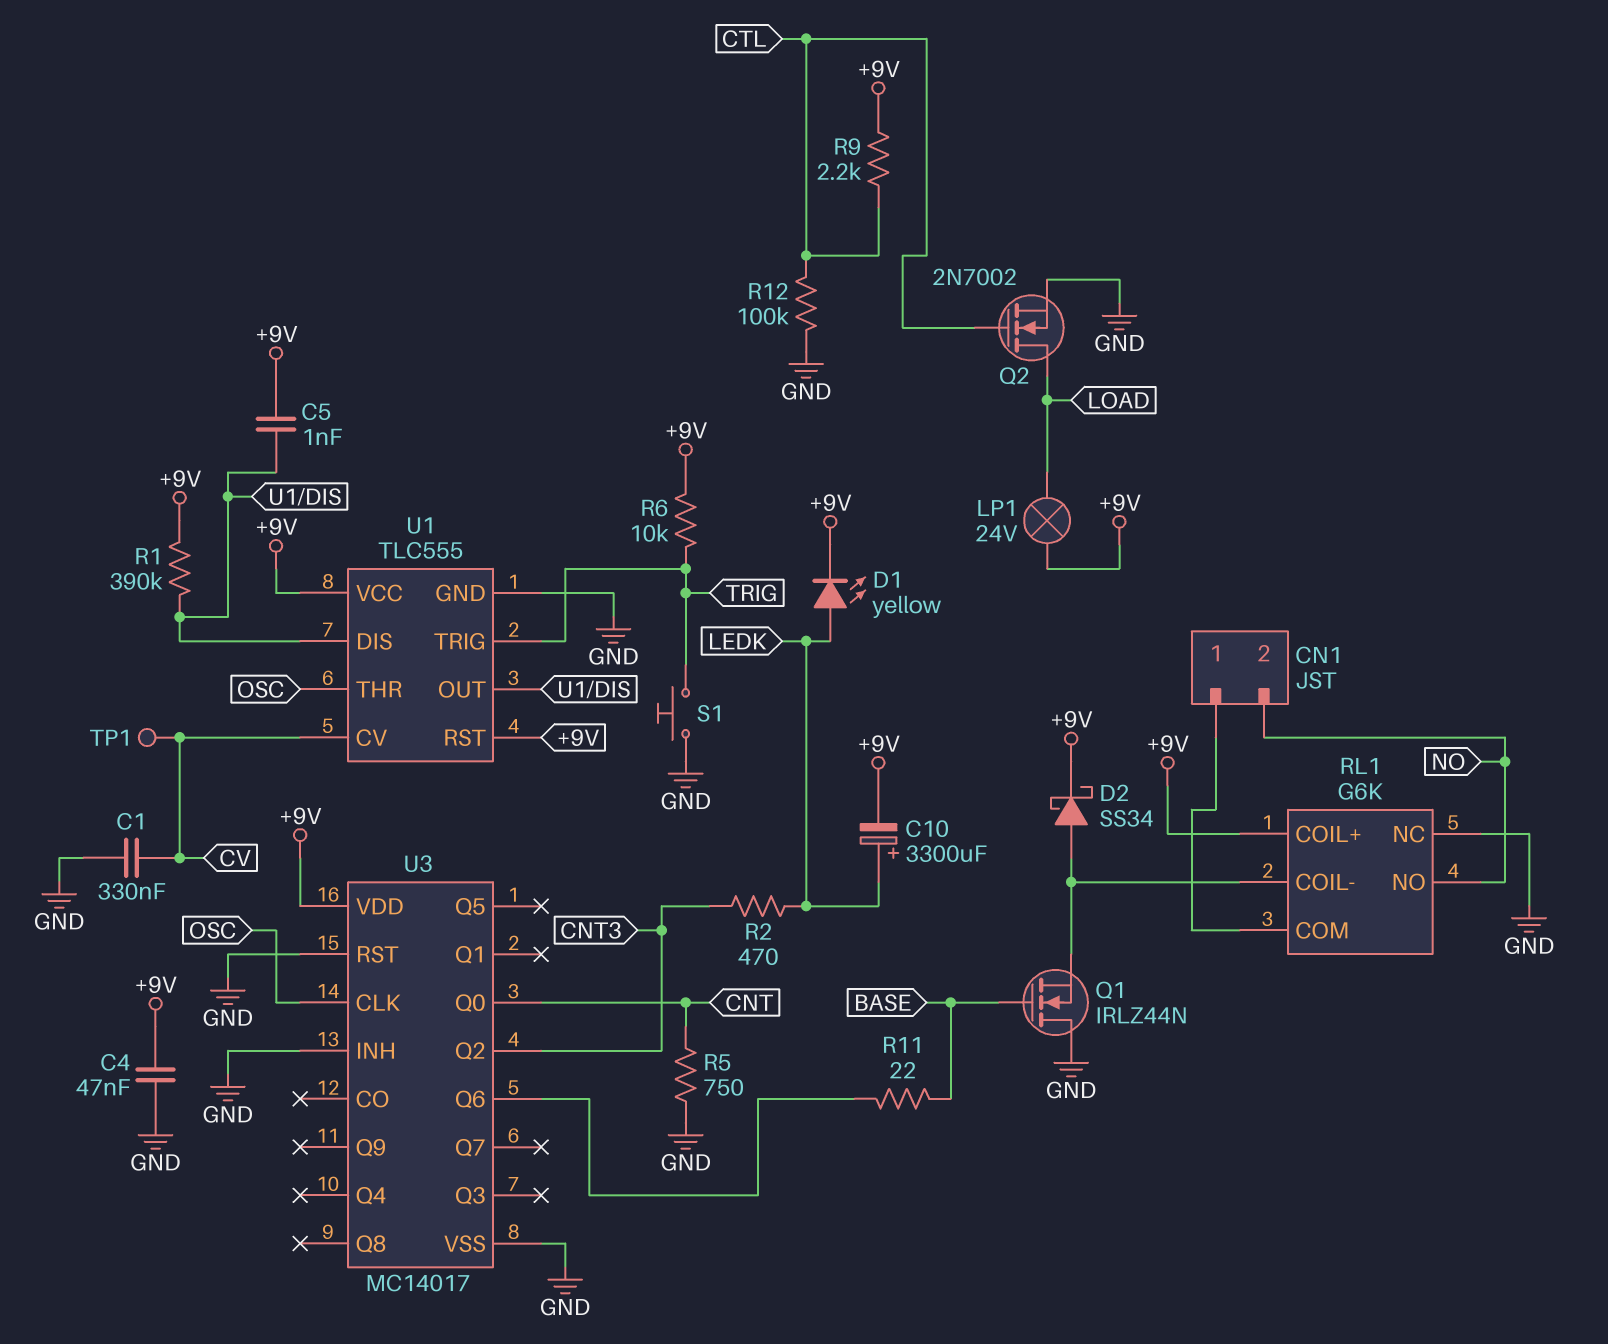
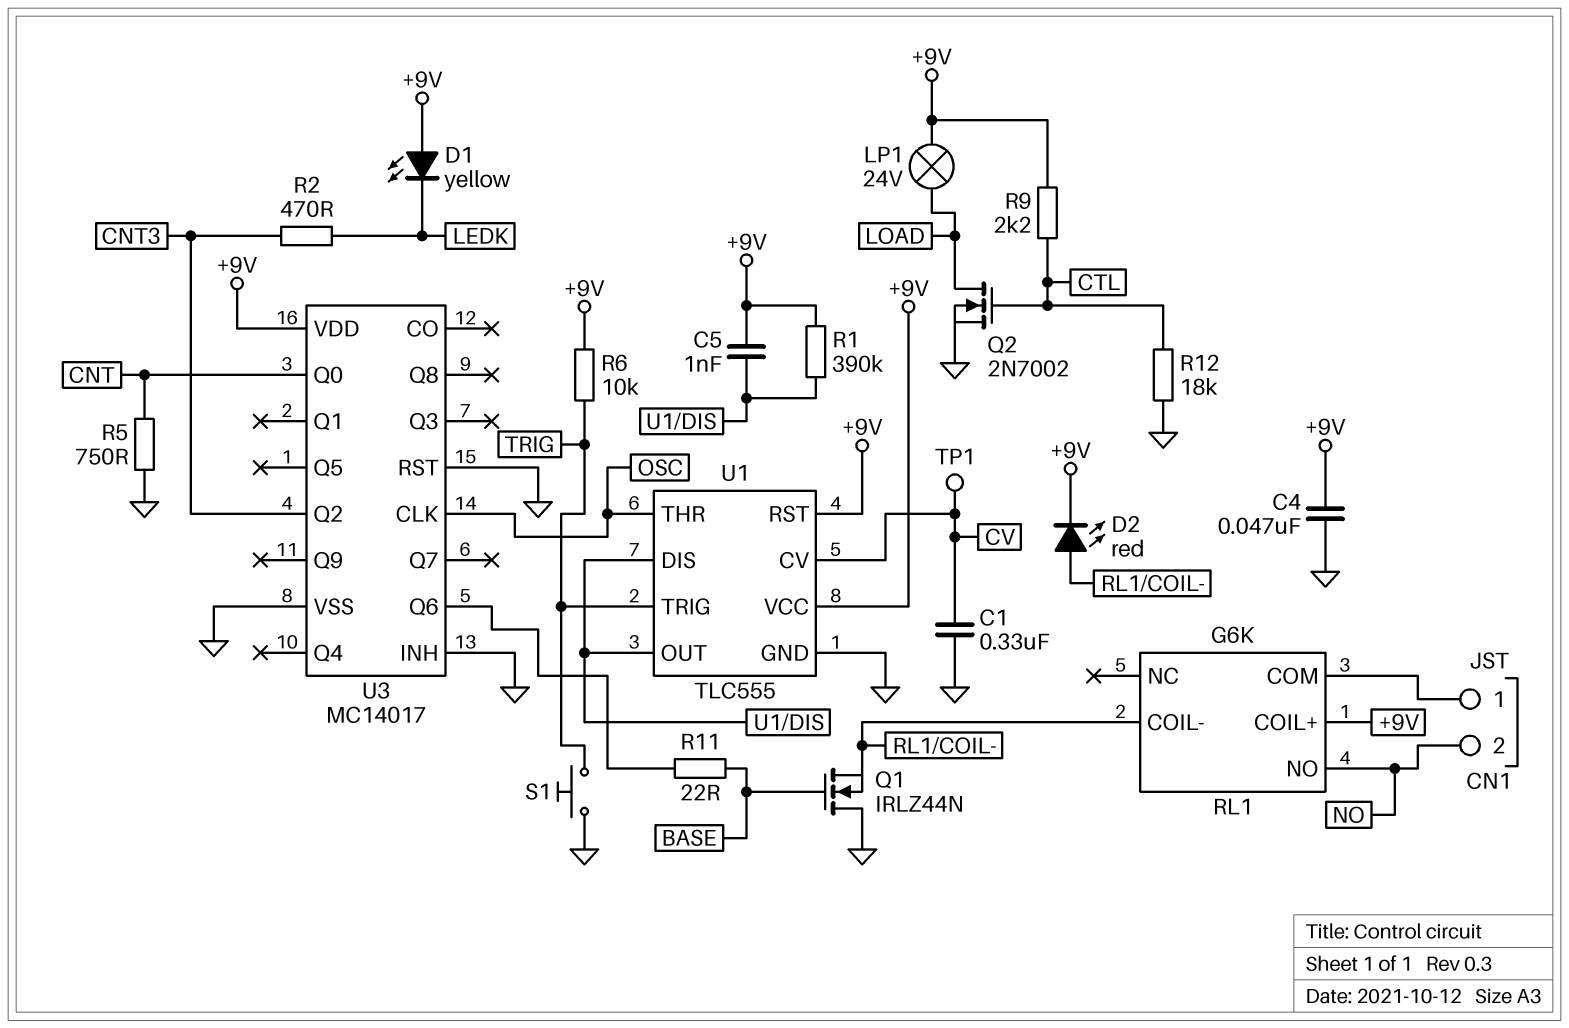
C10: 3300uF (plus LEDK, minus +9V) -> none
D1: LED yellow (A LEDK, K +9V) -> LED yellow (A +9V, K LEDK)
D2: schottky SS34 (A RL1/COIL-, K +9V) -> LED red (A RL1/COIL-, K +9V)
R12: 100k (CTL, GND) -> 18k (CTL, GND)
RL1 pin NC: GND -> none

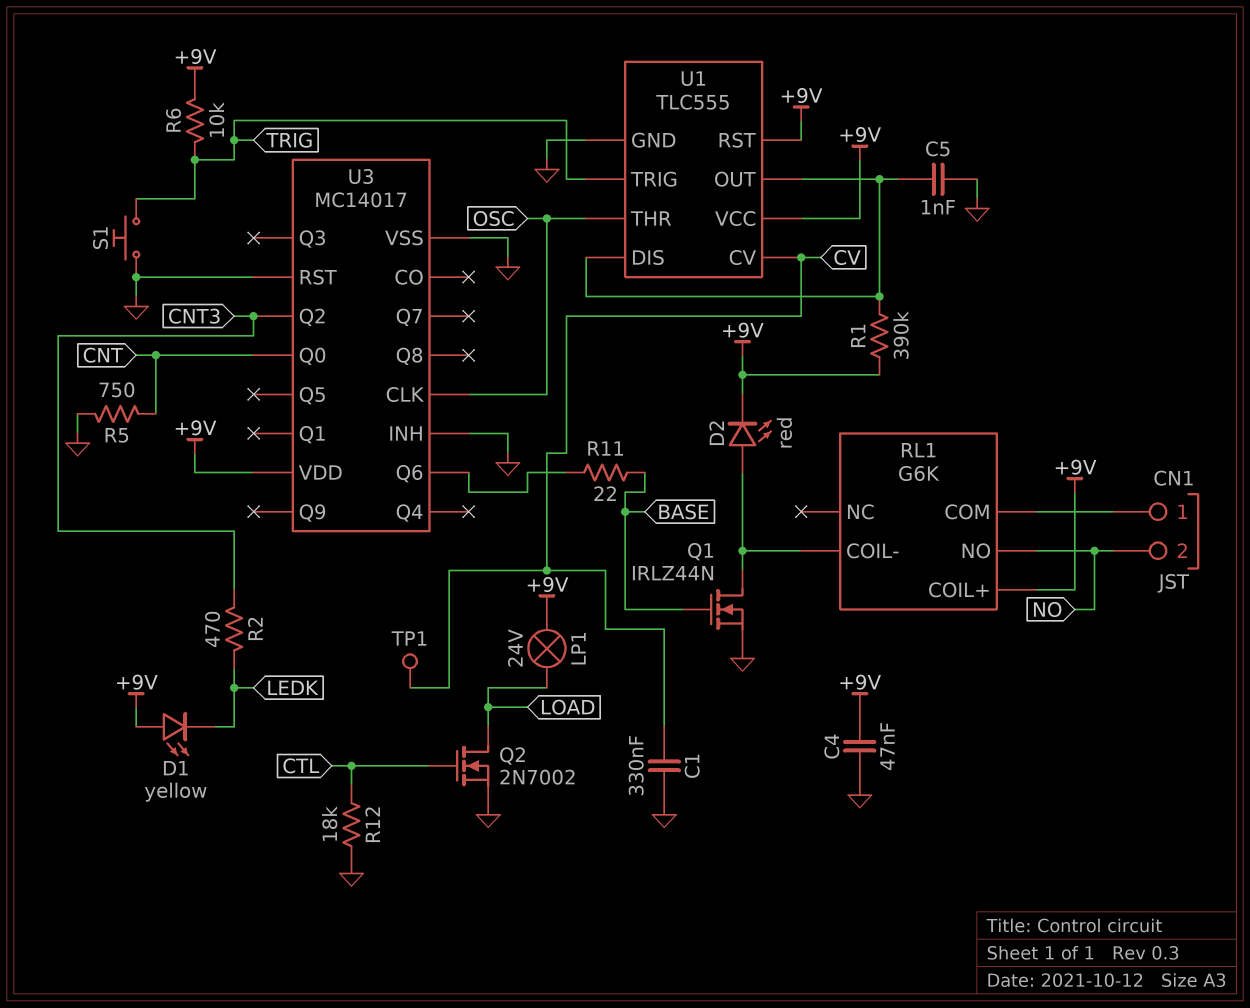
C5: 1nF (+9V, U1/DIS) -> 1nF (GND, U1/DIS)
Q1: NMOS IRLZ44N (G BASE, D GND, S RL1/COIL-) -> NMOS IRLZ44N (G BASE, D RL1/COIL-, S GND)
R9: 2.2k (+9V, CTL) -> none

